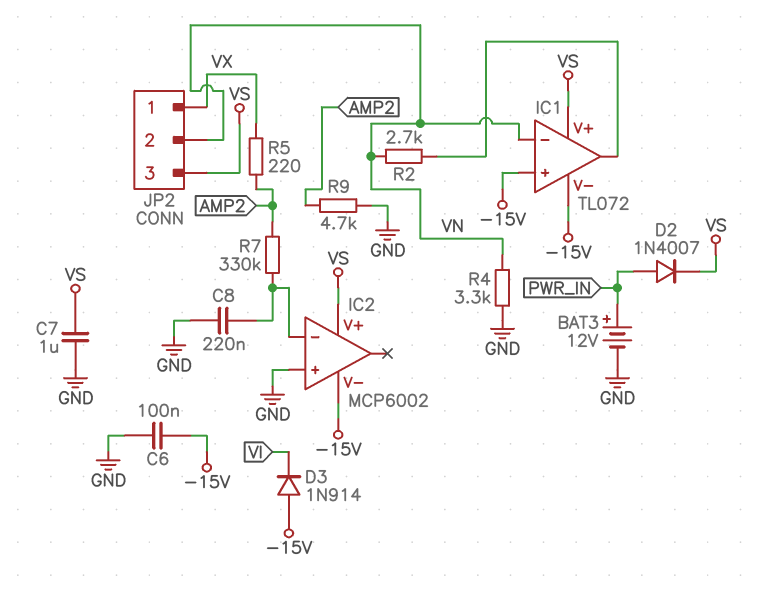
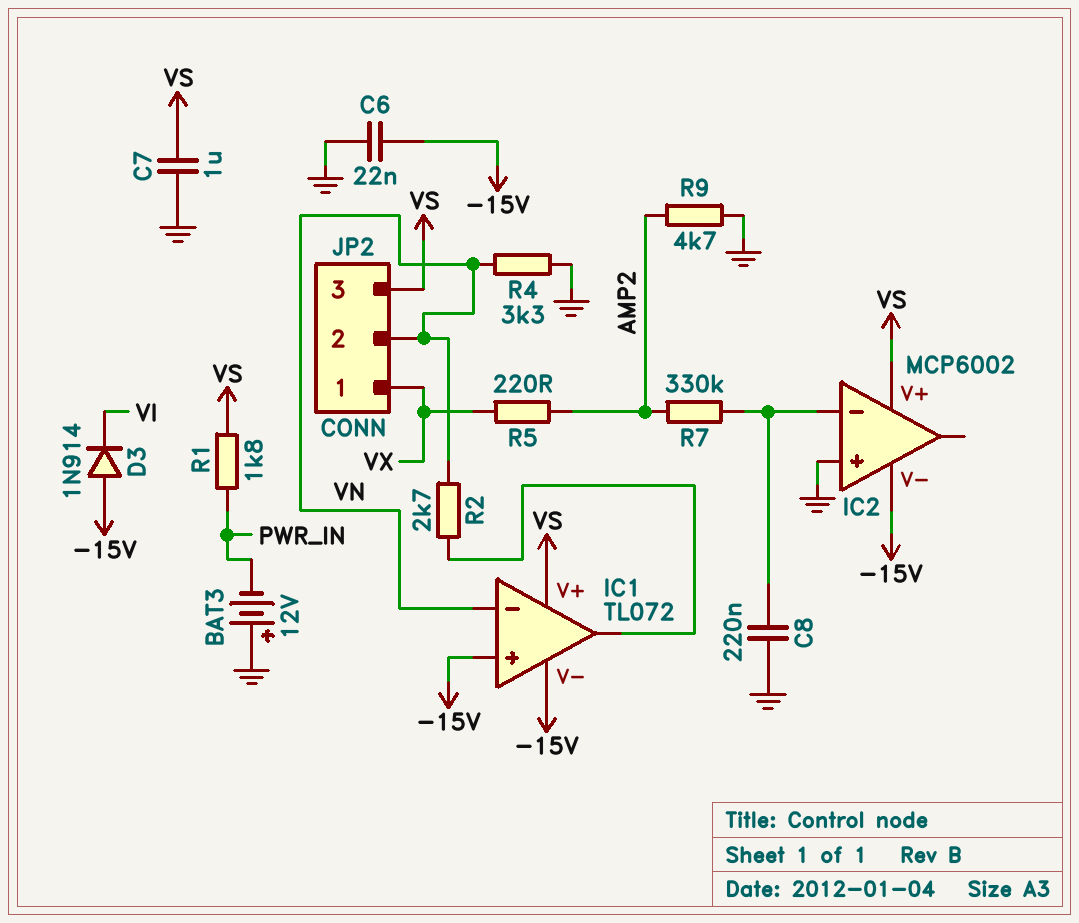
BAT3: 12V (plus PWR_IN, minus GND) -> 12V (plus GND, minus PWR_IN)
C6: 100nF (-15V, GND) -> 22nF (-15V, GND)
D2: diode 1N4007 (A PWR_IN, K VS) -> none
R1: none -> 1.8k (PWR_IN, VS)

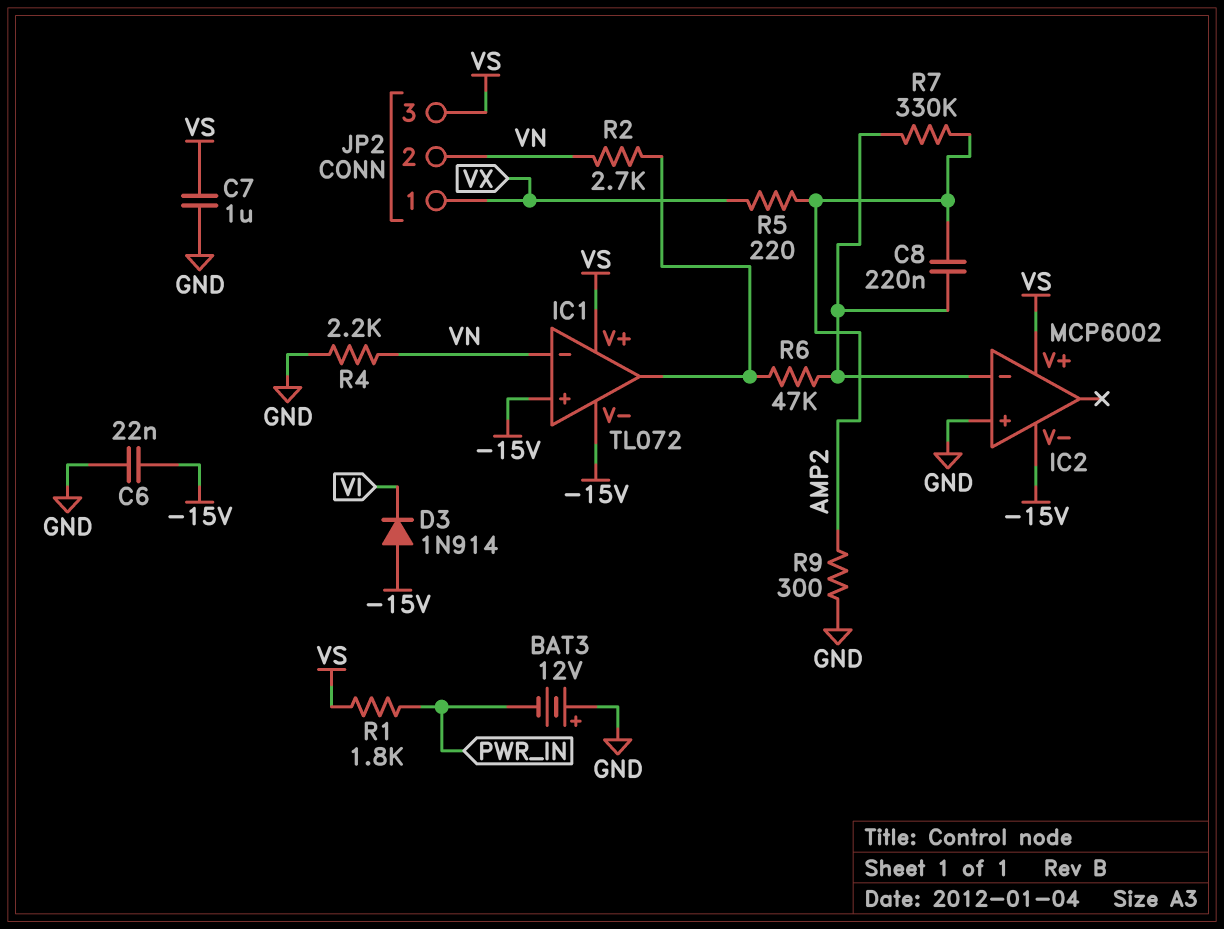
C8: 220nF (GND, IC2/in-) -> 220nF (AMP2, IC2/in-)
R4: 3.3k (GND, VN) -> 2.2k (GND, VN)
R6: none -> 47k (IC1/out, IC2/in-)
R9: 4.7k (AMP2, GND) -> 300 (AMP2, GND)

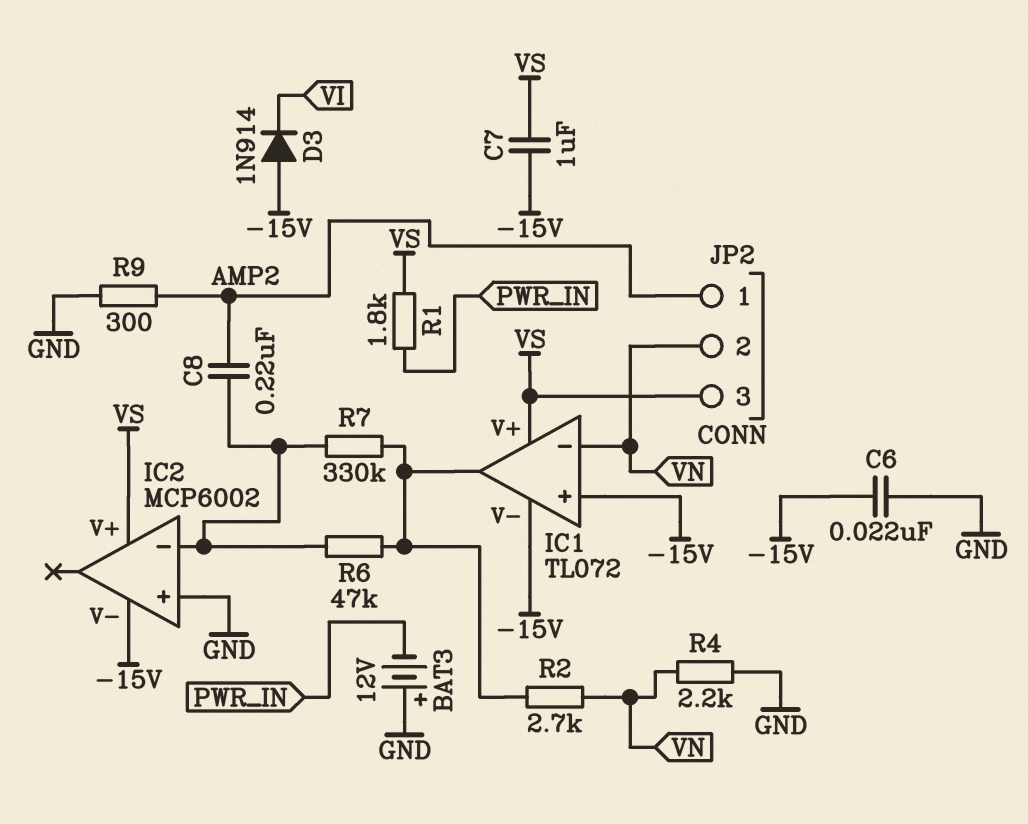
C7: 1uF (GND, VS) -> 1uF (-15V, VS)
JP2 pin 1: VX -> AMP2
R5: 220 (AMP2, VX) -> none
R7: 330k (AMP2, IC2/in-) -> 330k (IC1/out, IC2/in-)

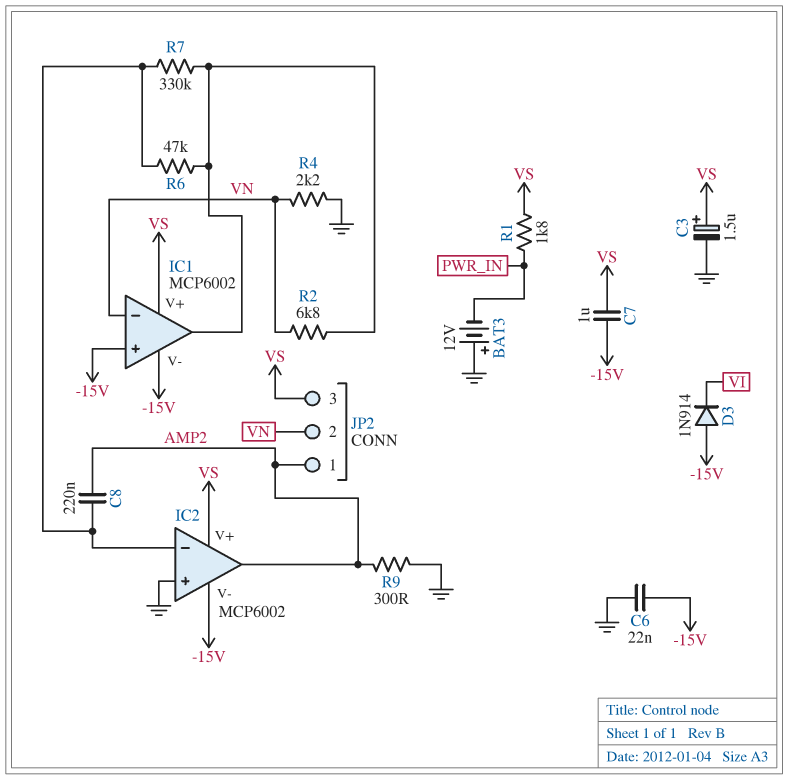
C3: none -> 1.5uF (plus VS, minus GND)
IC1: TL072 -> MCP6002
IC2 pin out: none -> AMP2
R2: 2.7k (IC1/out, VN) -> 6.8k (IC1/out, VN)

